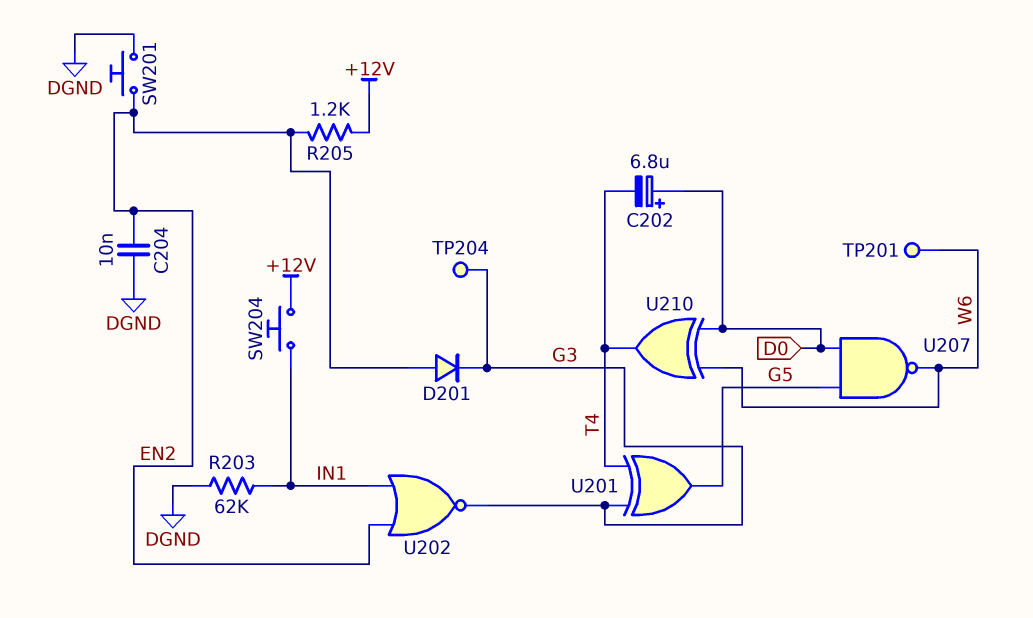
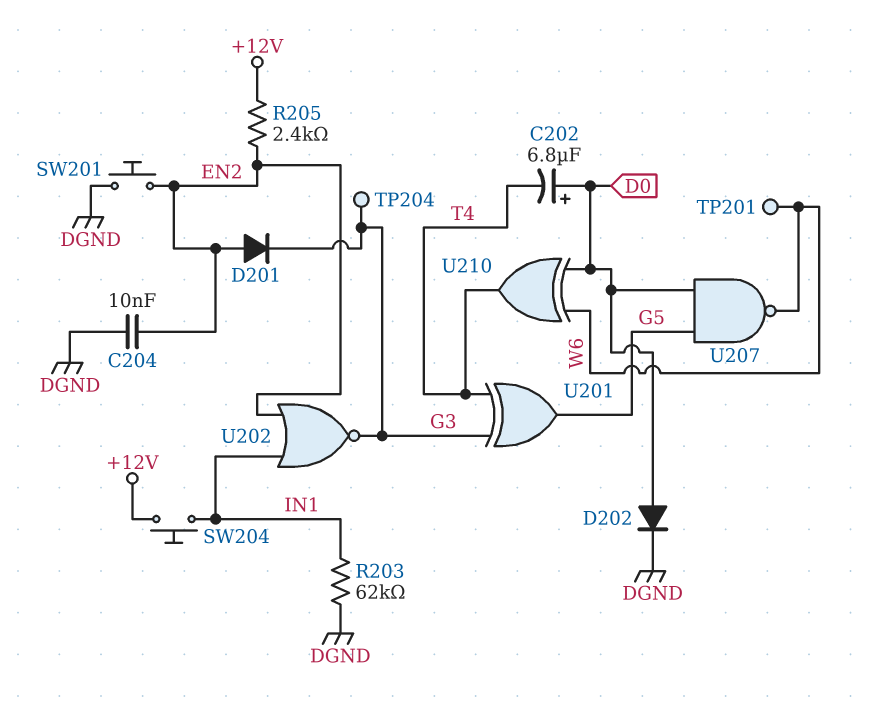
D202: none -> diode (A D0, K DGND)
R205: 1.2k (+12V, EN2) -> 2.4k (+12V, EN2)

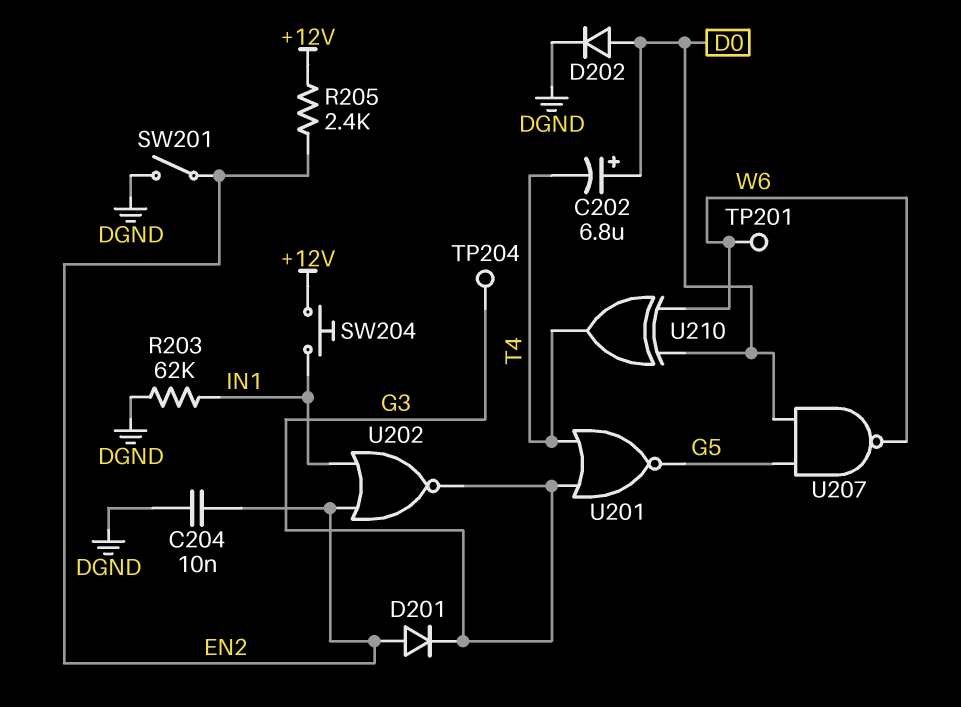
SW201: button (DGND, EN2) -> switch (DGND, EN2)
U201: XOR (in G3, in T4, out G5) -> NOR (in G3, in T4, out G5)

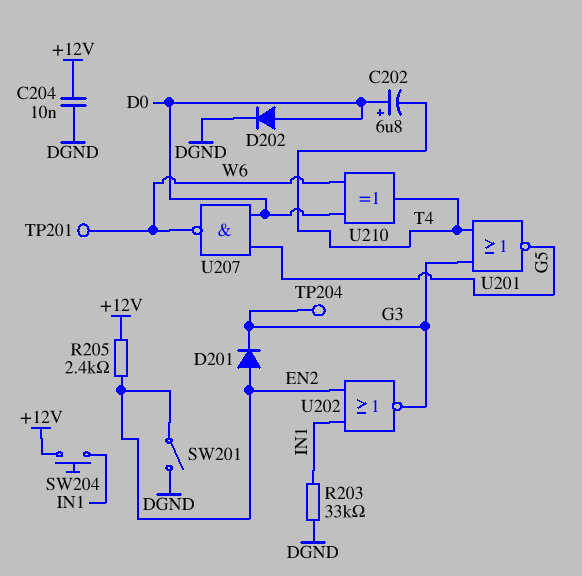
C204: 10nF (DGND, EN2) -> 10nF (+12V, DGND)
R203: 62k (DGND, IN1) -> 33k (DGND, IN1)

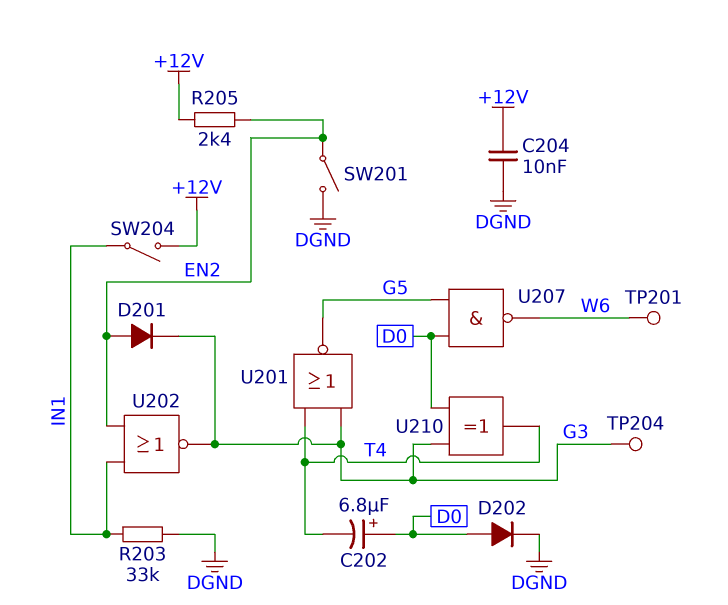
SW204: button (+12V, IN1) -> switch (+12V, IN1)
U210: XOR (in D0, in W6, out T4) -> XOR (in D0, in G3, out T4)

